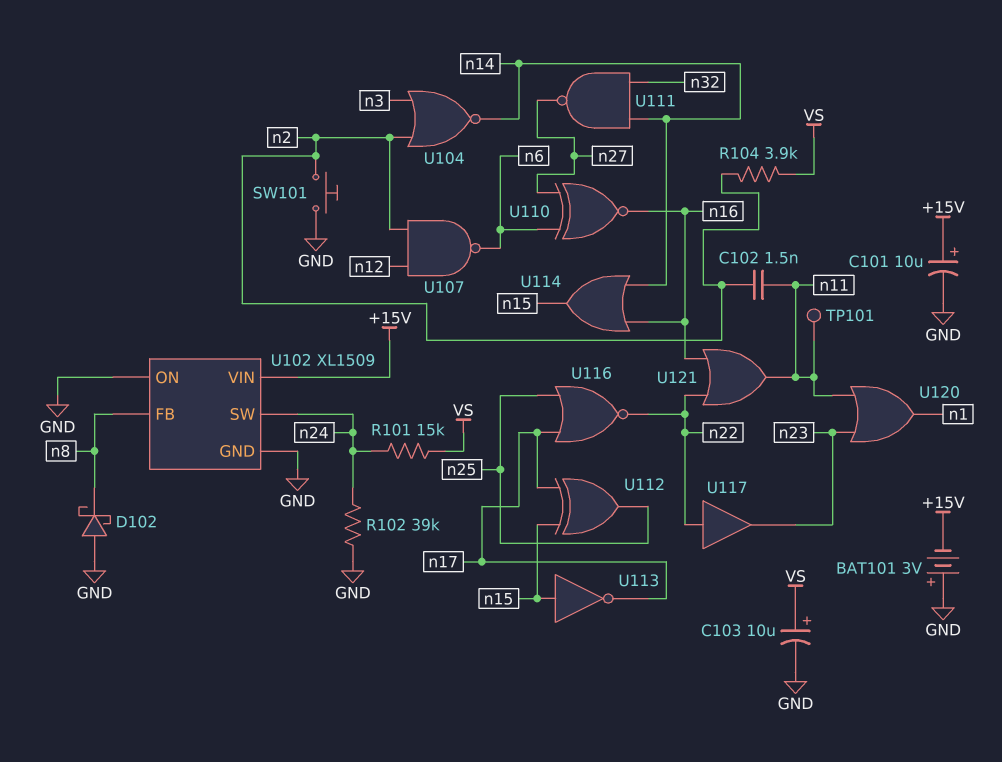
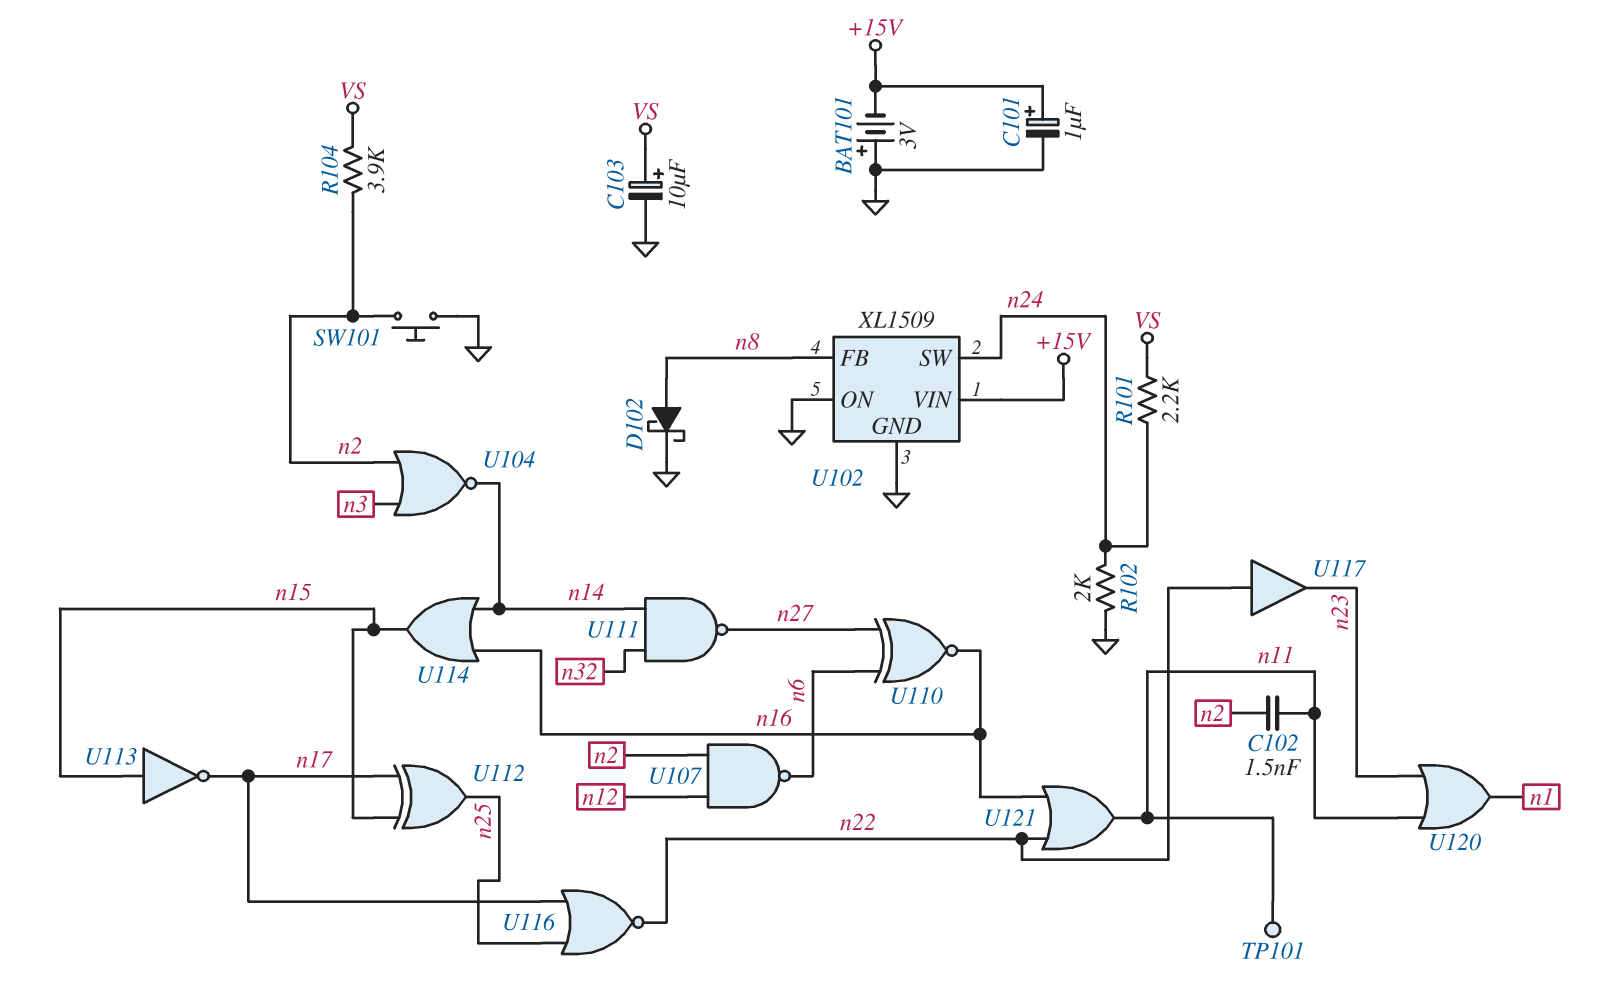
C101: 10uF (plus +15V, minus GND) -> 1uF (plus +15V, minus GND)
D102: schottky (A GND, K n8) -> schottky (A n8, K GND)
R101: 15k (VS, n24) -> 2.2k (VS, n24)
R102: 39k (GND, n24) -> 2k (GND, n24)

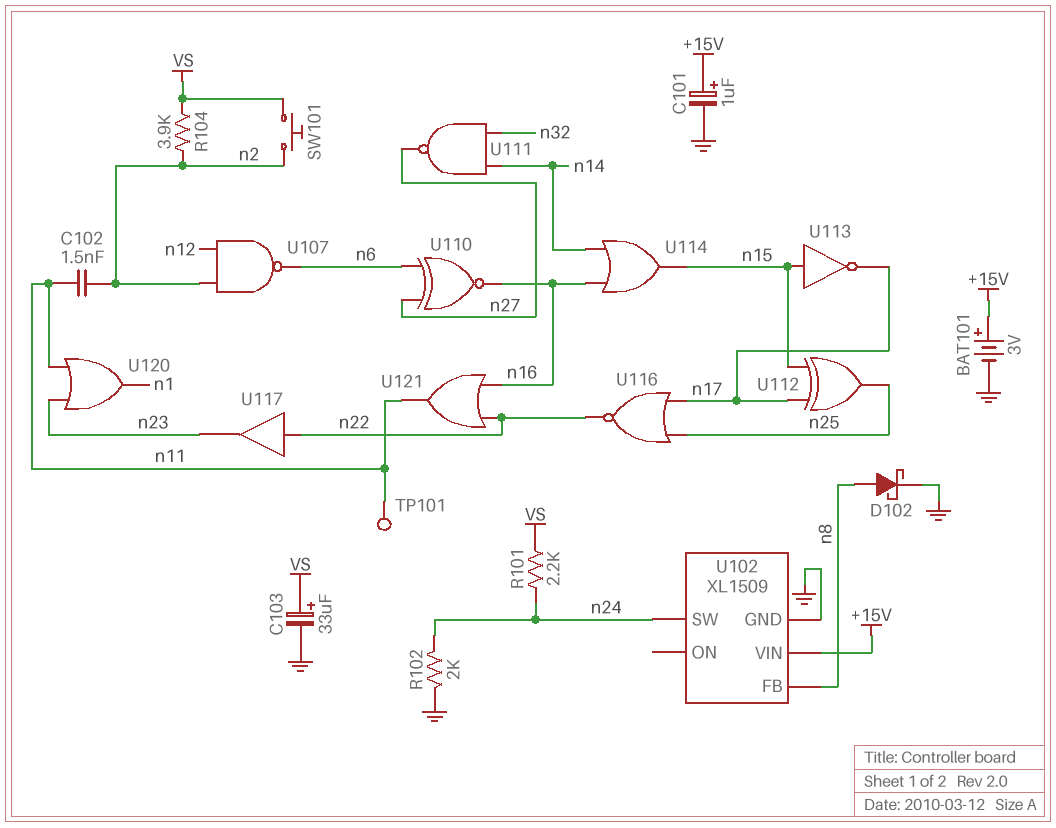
BAT101: 3V (plus GND, minus +15V) -> 3V (plus +15V, minus GND)
C103: 10uF (plus VS, minus GND) -> 33uF (plus VS, minus GND)
SW101: button (GND, n2) -> button (VS, n2)
U102 pin ON: GND -> none
U104: NOR (in n2, in n3, out n14) -> none

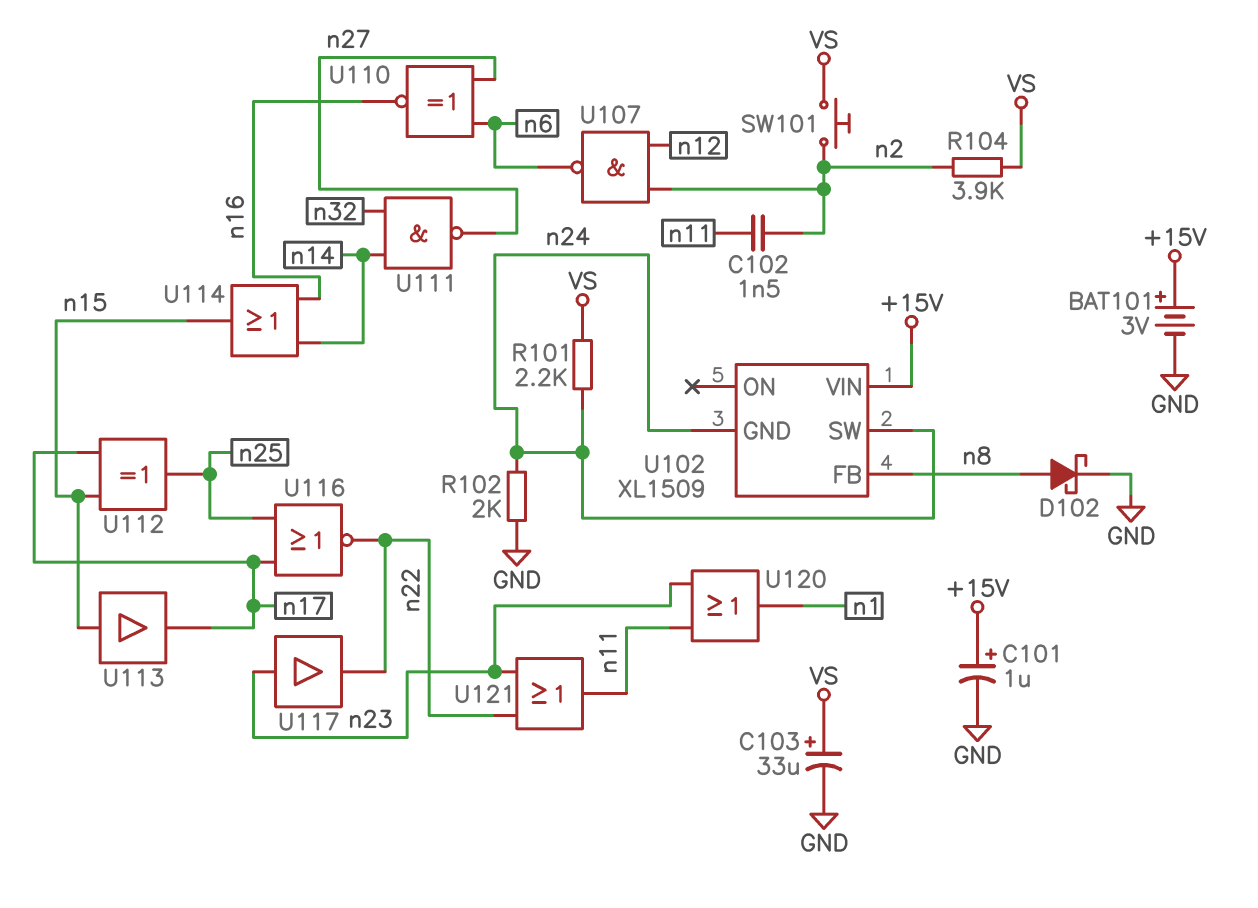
TP101: test point (n11) -> none
U102 pin GND: GND -> n24
U113: NOT (in n15, out n17) -> buffer (in n15, out n17)
U117: buffer (in n22, out n23) -> buffer (in n23, out n22)
U121: OR (in n16, in n22, out n11) -> OR (in n22, in n23, out n11)

